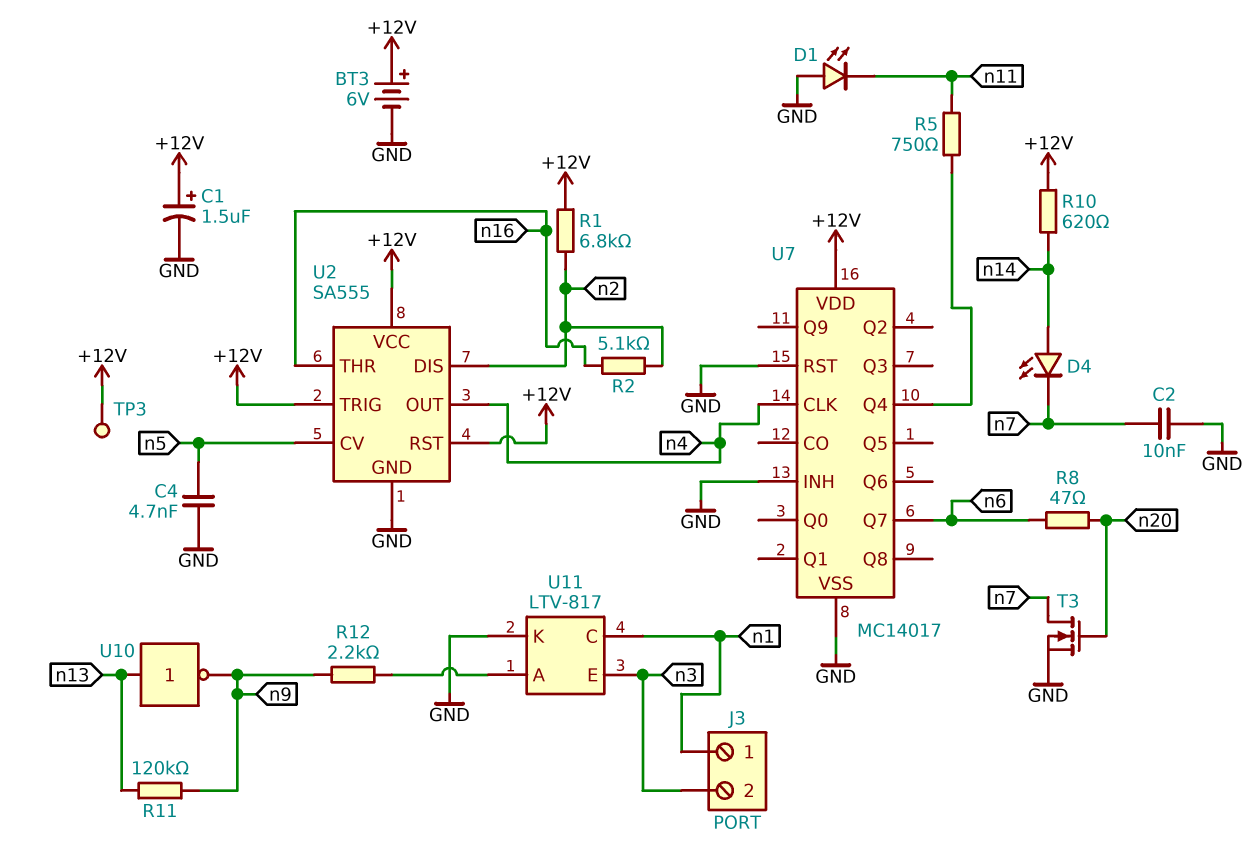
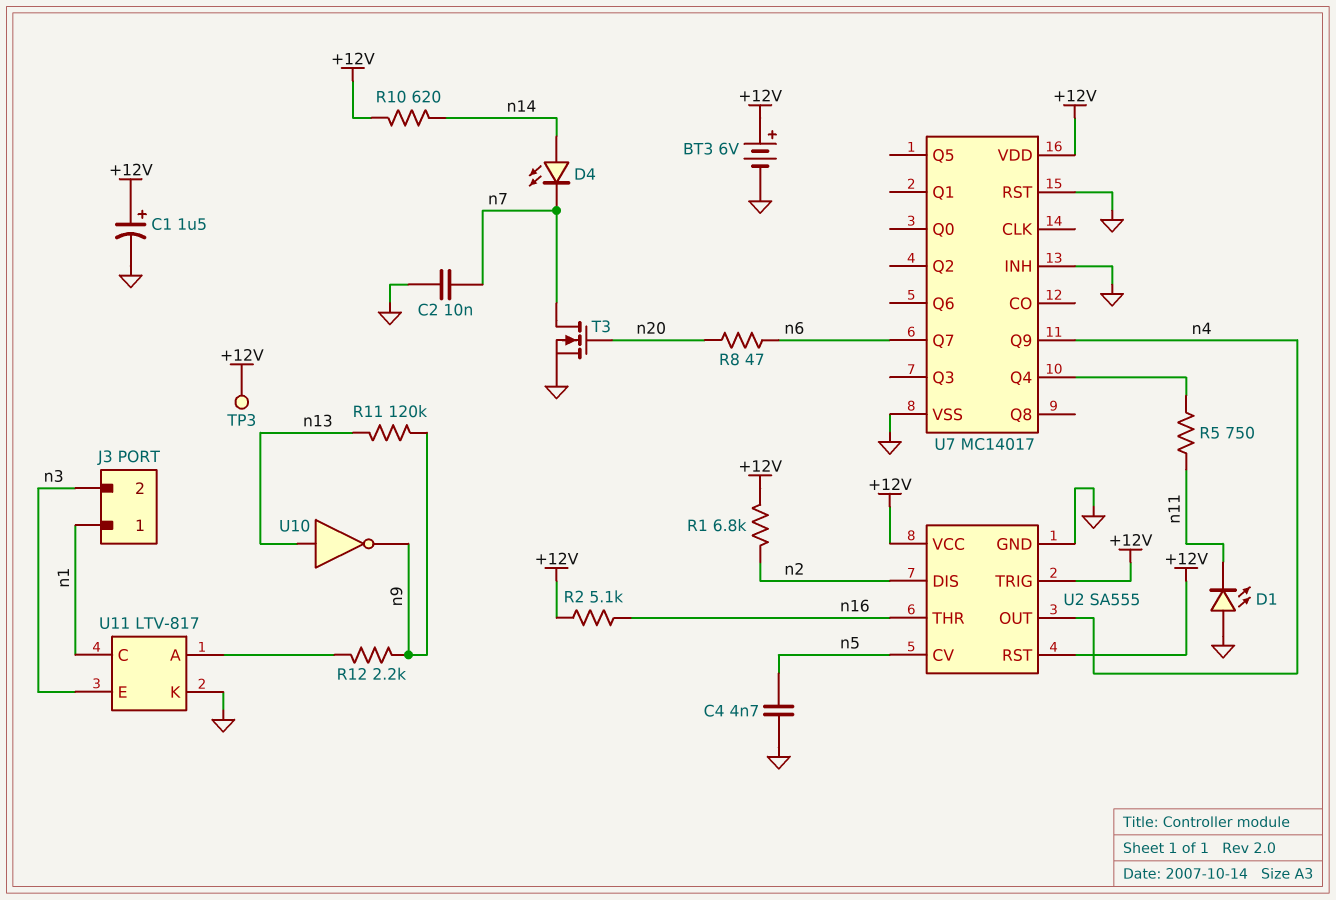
R2: 5.1k (n2, n16) -> 5.1k (+12V, n16)
U7 pin CLK: n4 -> none
U7 pin Q9: none -> n4

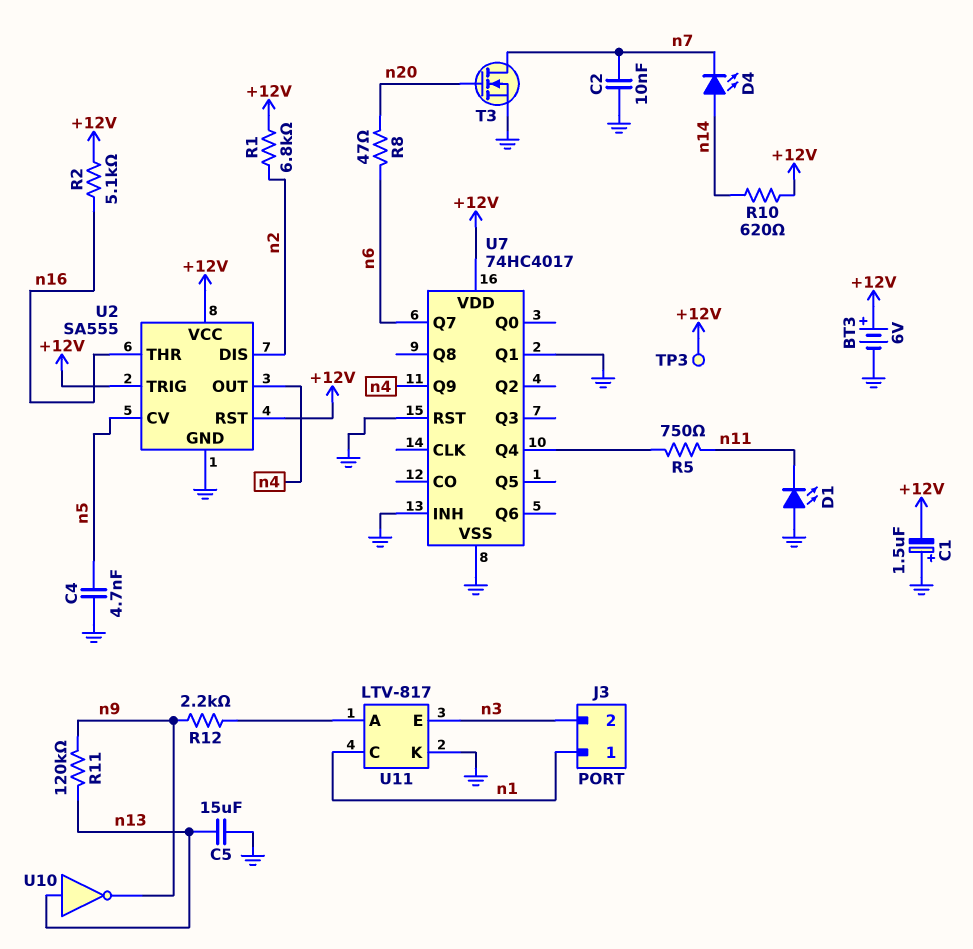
C1: 1.5uF (plus +12V, minus GND) -> 1.5uF (plus GND, minus +12V)
C5: none -> 15uF (GND, n13)
U7: MC14017 -> 74HC4017
U7 pin Q1: none -> GND

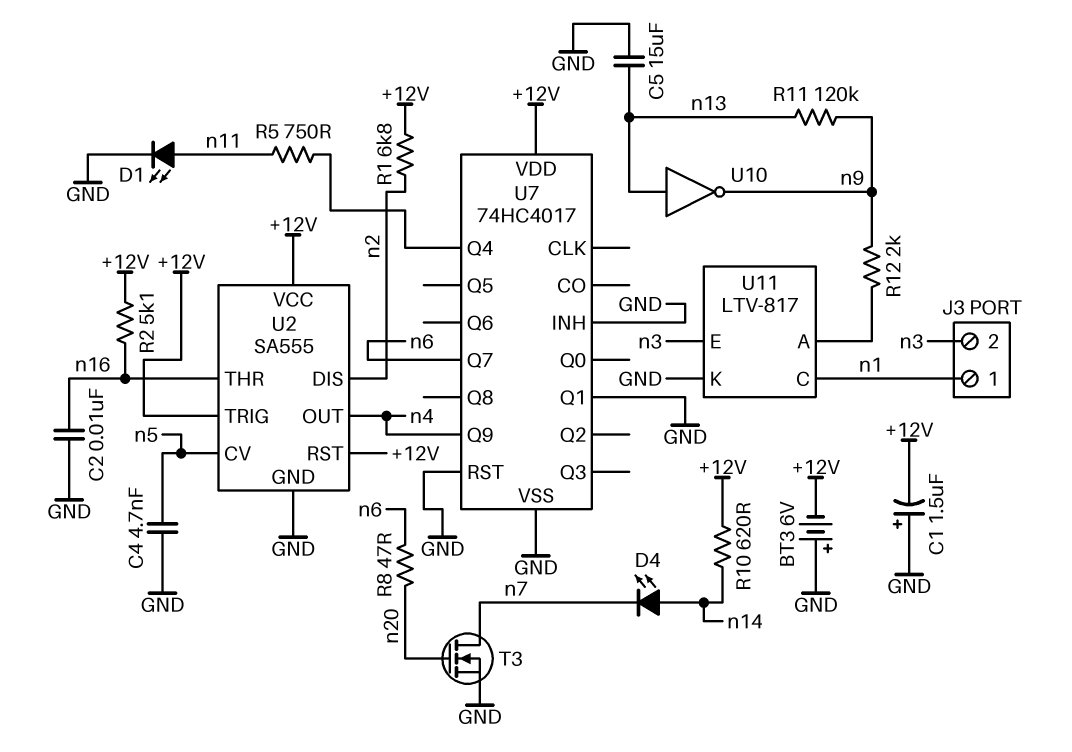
BT3: 6V (plus +12V, minus GND) -> 6V (plus GND, minus +12V)
C2: 10nF (GND, n7) -> 10nF (GND, n16)
D1: LED (A GND, K n11) -> LED (A n11, K GND)
R12: 2.2k (U11/A, n9) -> 2k (U11/A, n9)
TP3: test point (+12V) -> none

